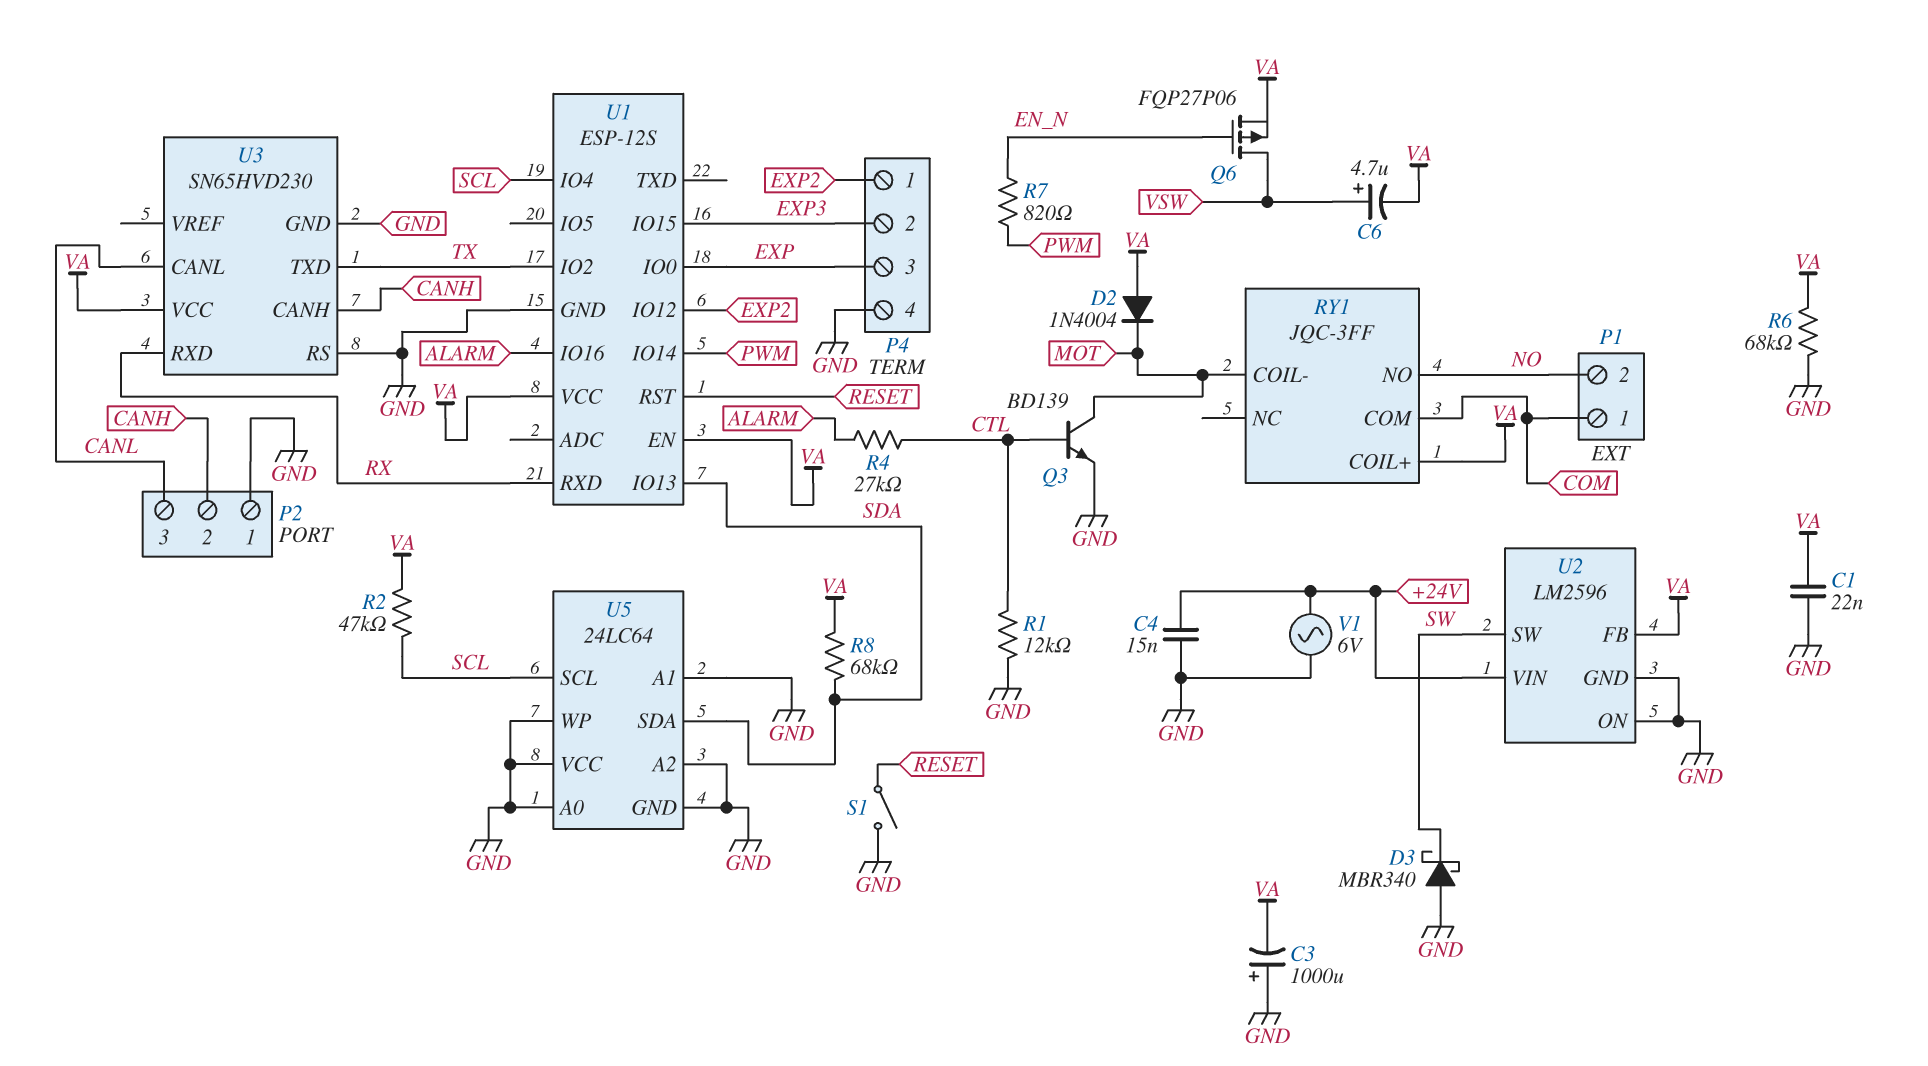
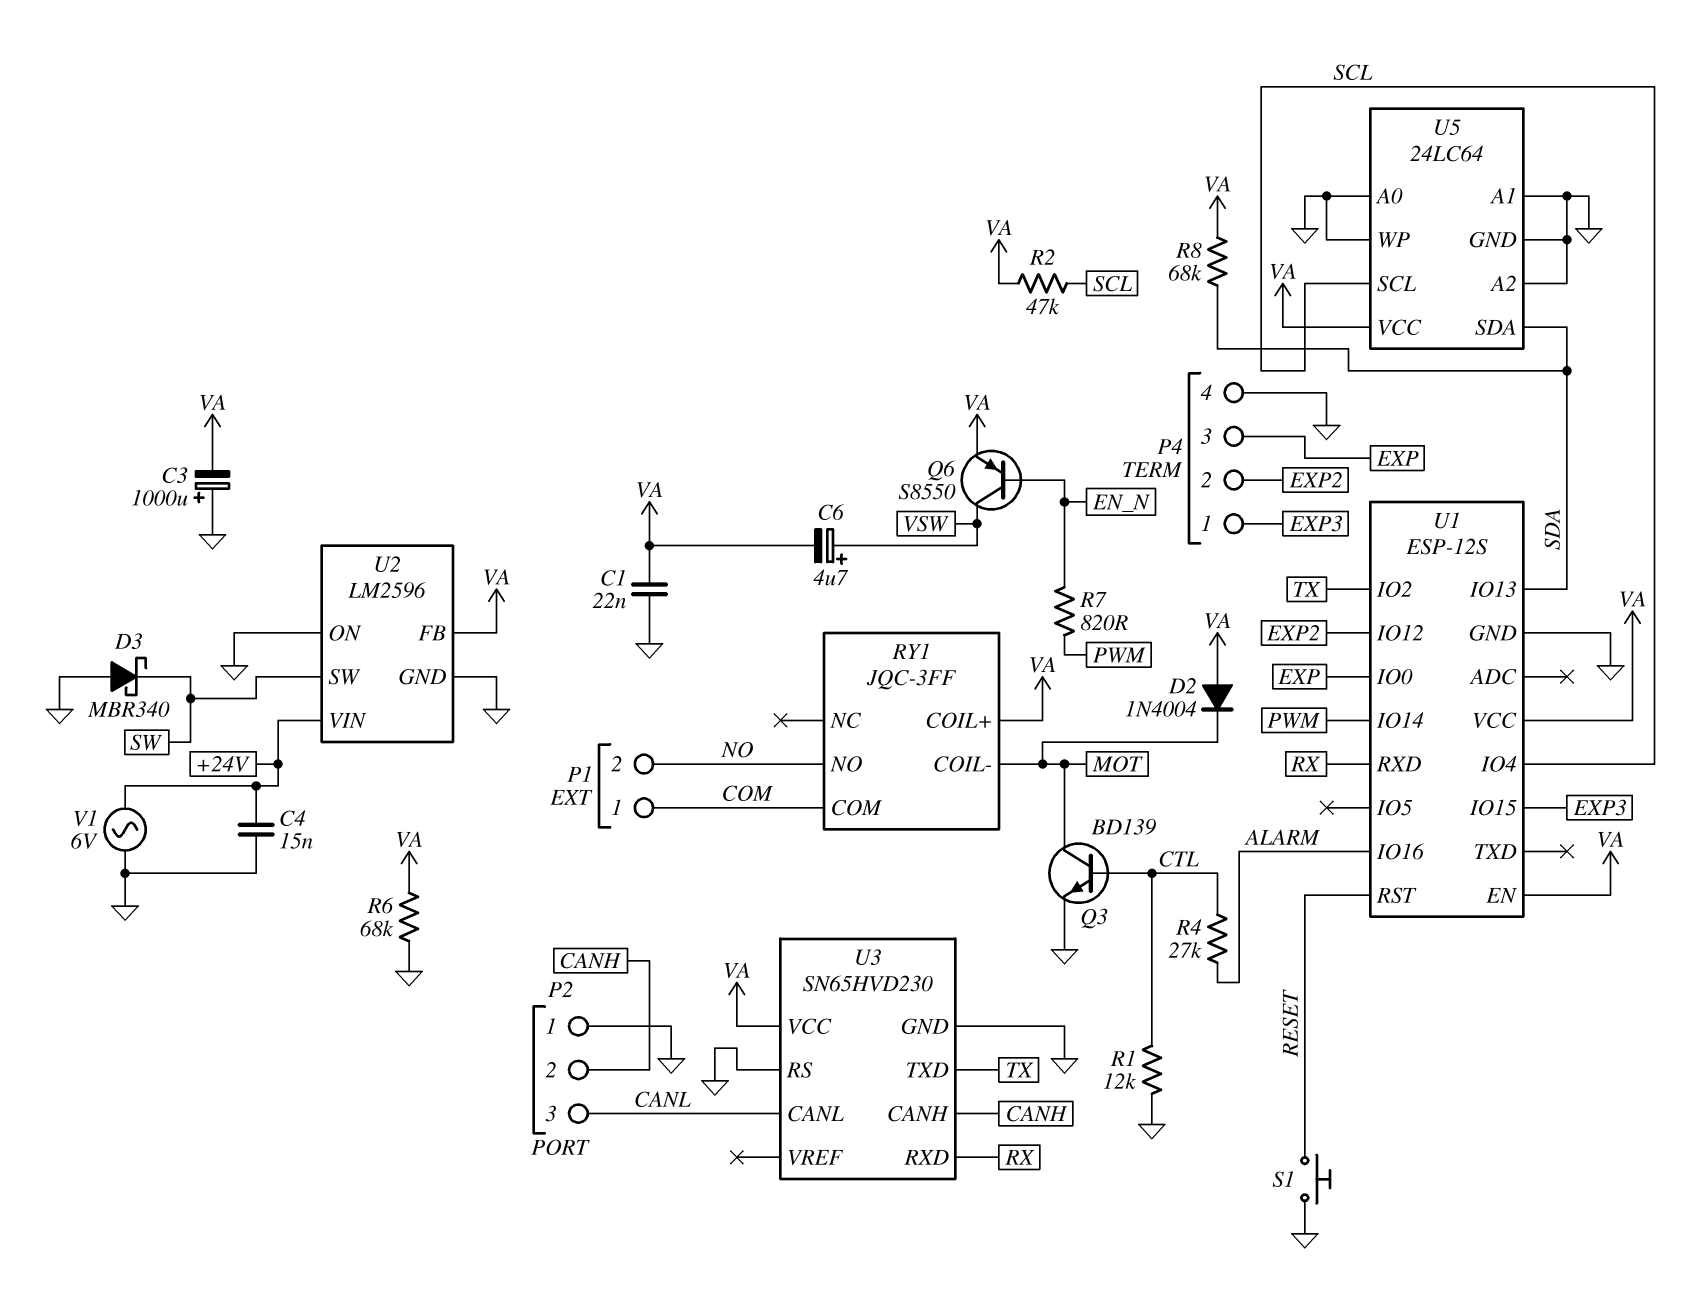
P4 pin 1: EXP2 -> EXP3
P4 pin 2: EXP3 -> EXP2
Q6: PMOS FQP27P06 (G EN_N, D VSW, S VA) -> PNP S8550 (B EN_N, C VSW, E VA)
S1: switch (GND, RESET) -> button (GND, RESET)
U5 pin VCC: GND -> VA

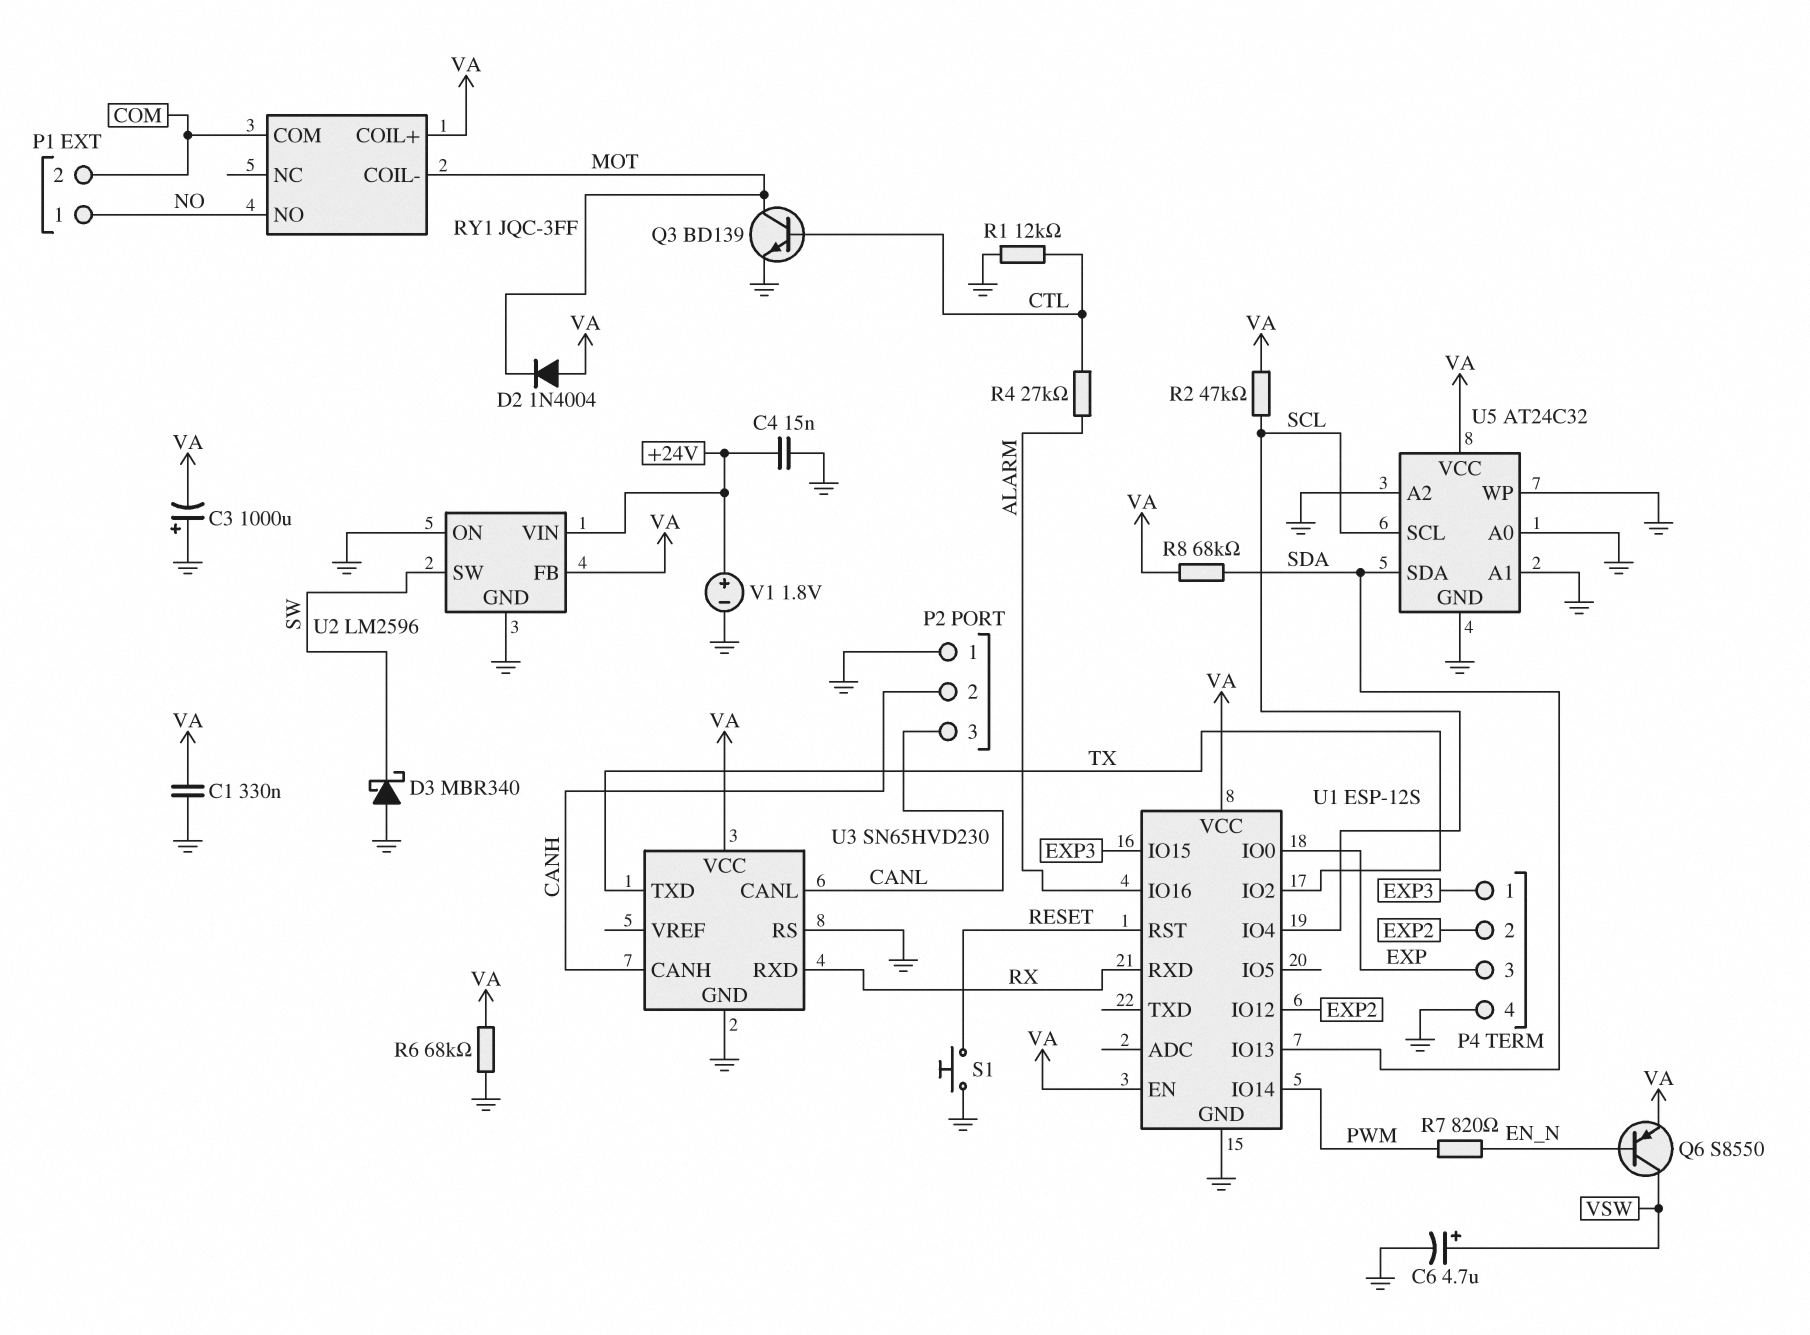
C1: 22nF (GND, VA) -> 330nF (GND, VA)
C6: 4.7uF (plus VSW, minus VA) -> 4.7uF (plus VSW, minus GND)
P1 pin 1: COM -> NO
P1 pin 2: NO -> COM
U5: 24LC64 -> AT24C32
V1: AC 6V (+24V, GND) -> 1.8V (plus +24V, minus GND)

